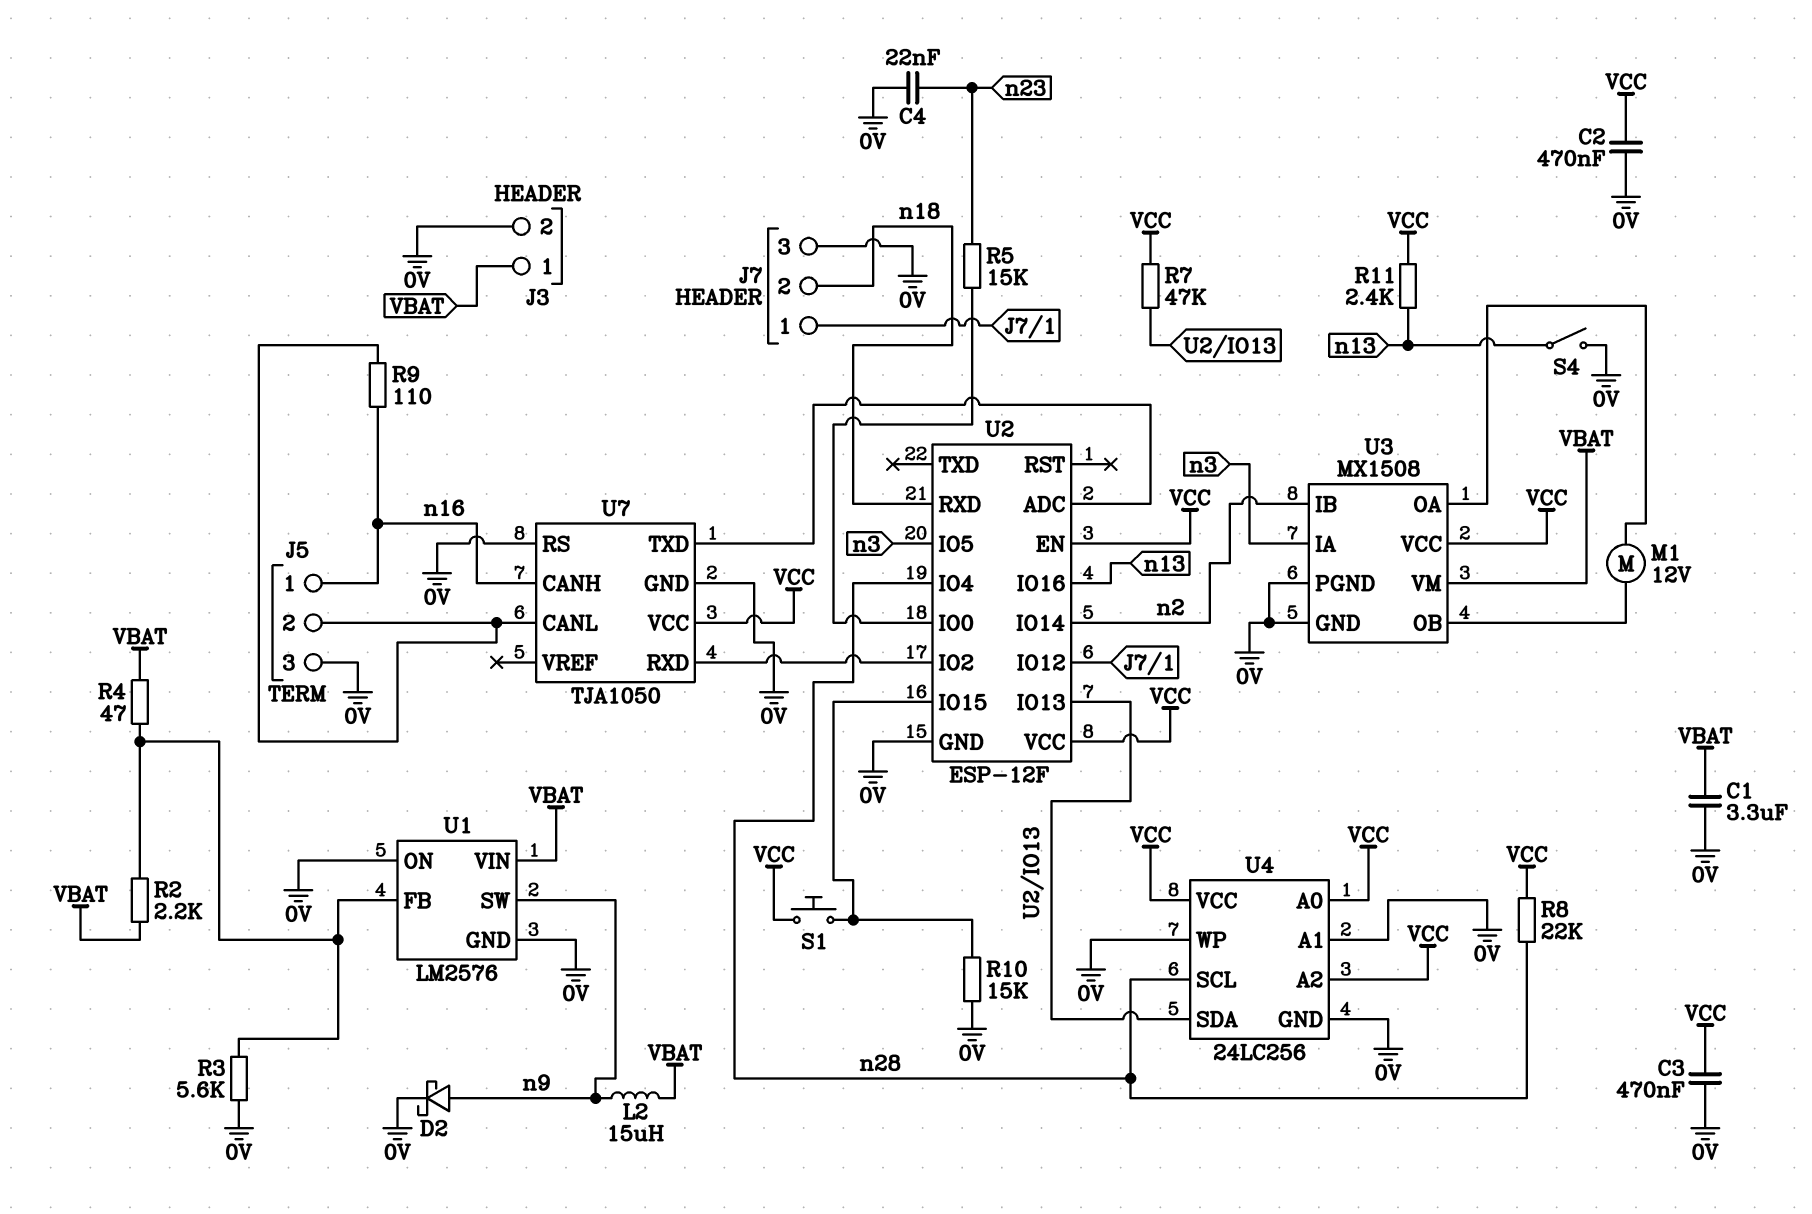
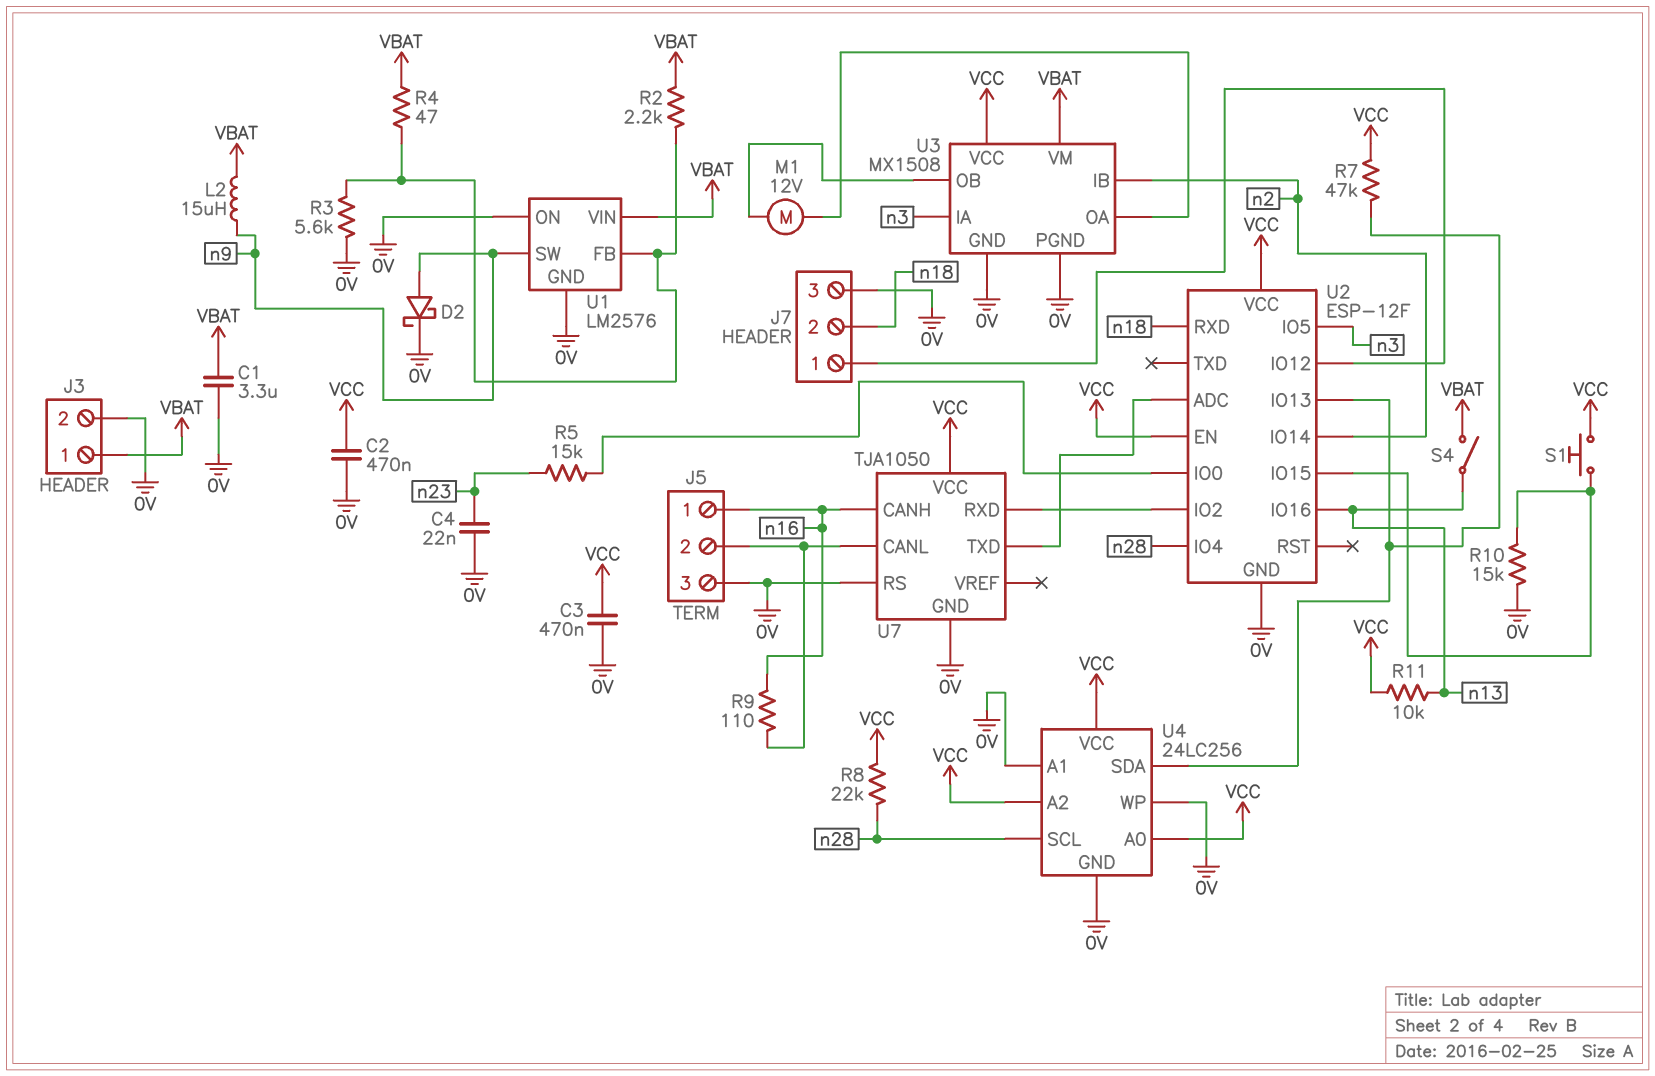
R11: 2.4k (VCC, n13) -> 10k (VCC, n13)
S4: switch (0V, n13) -> switch (VBAT, n13)

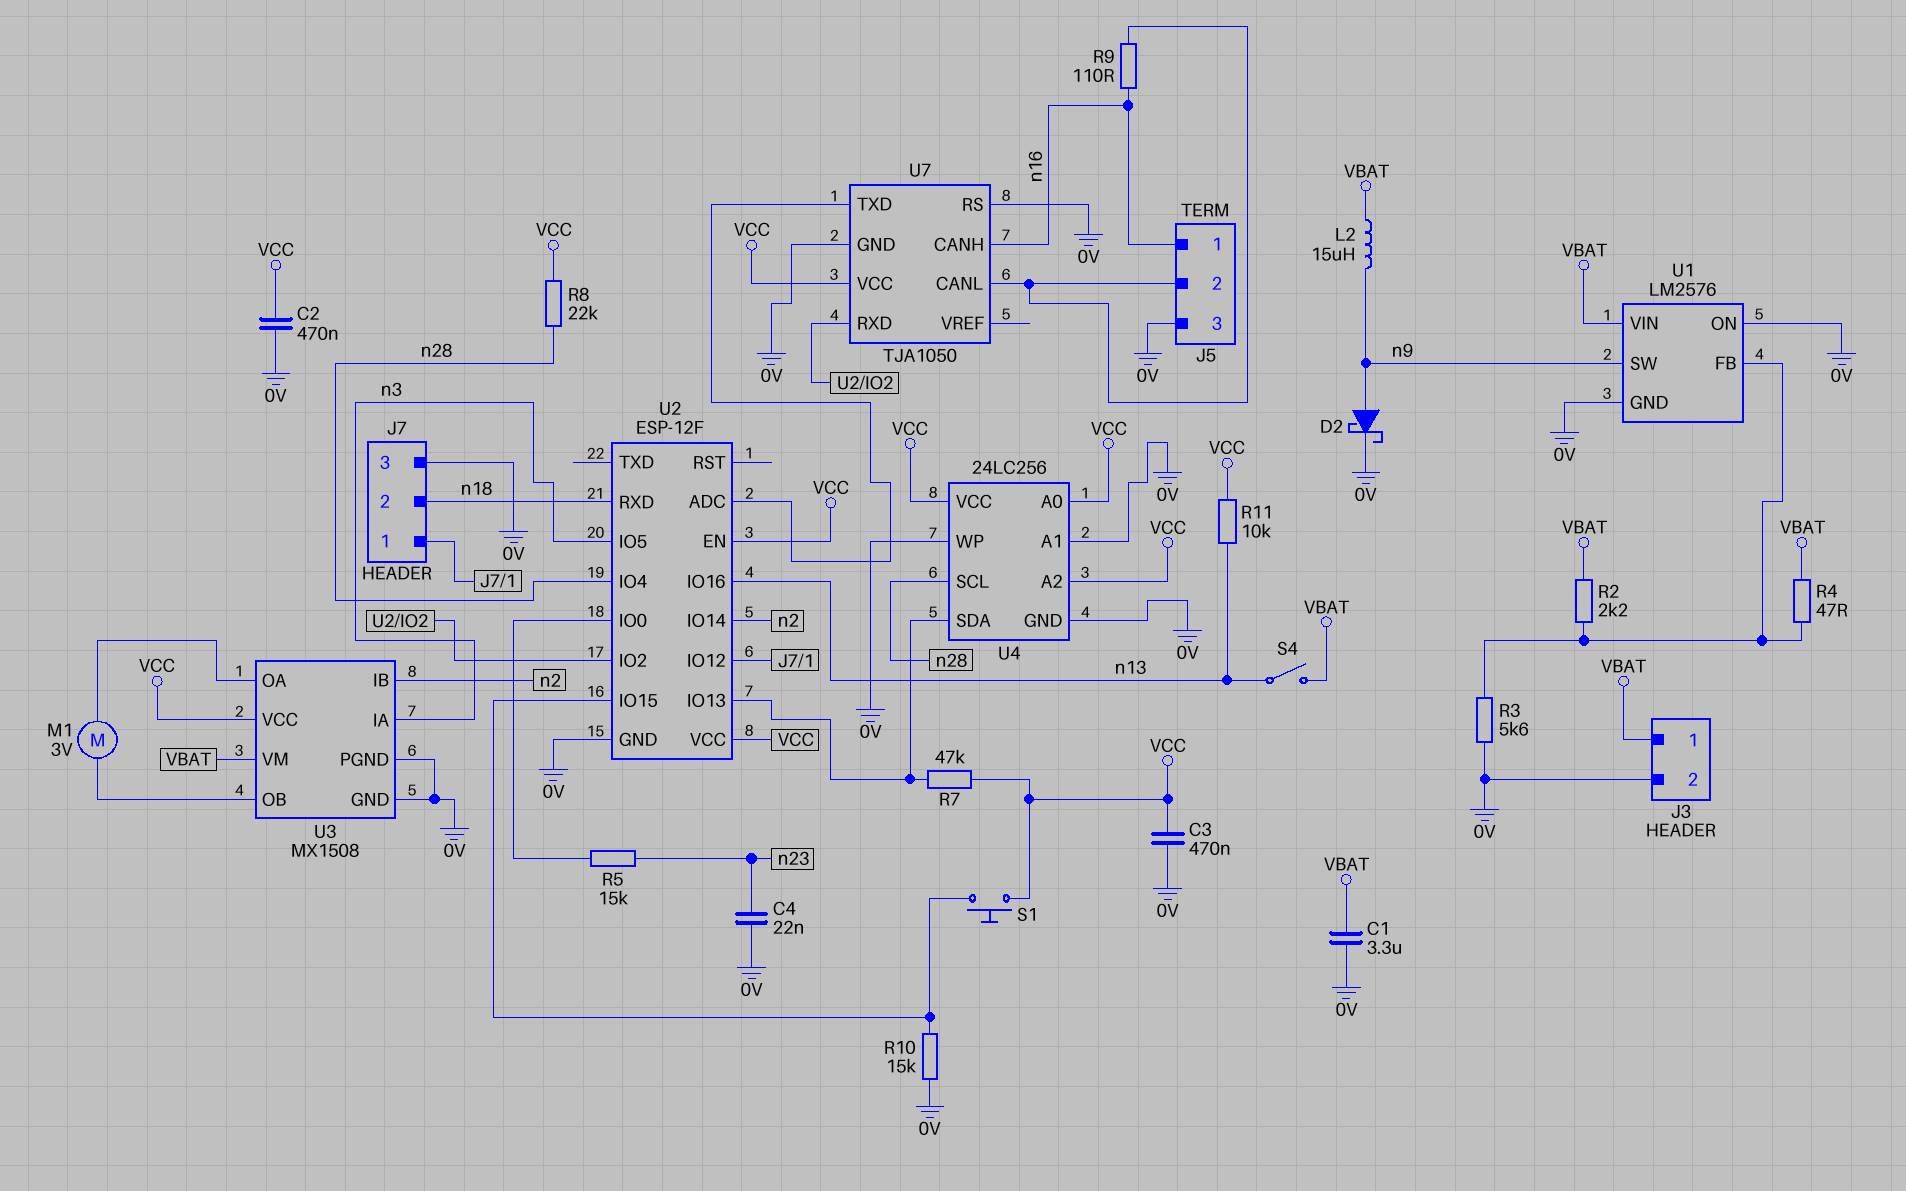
M1: motor 12V (U3/OA, U3/OB) -> motor 3V (U3/OA, U3/OB)

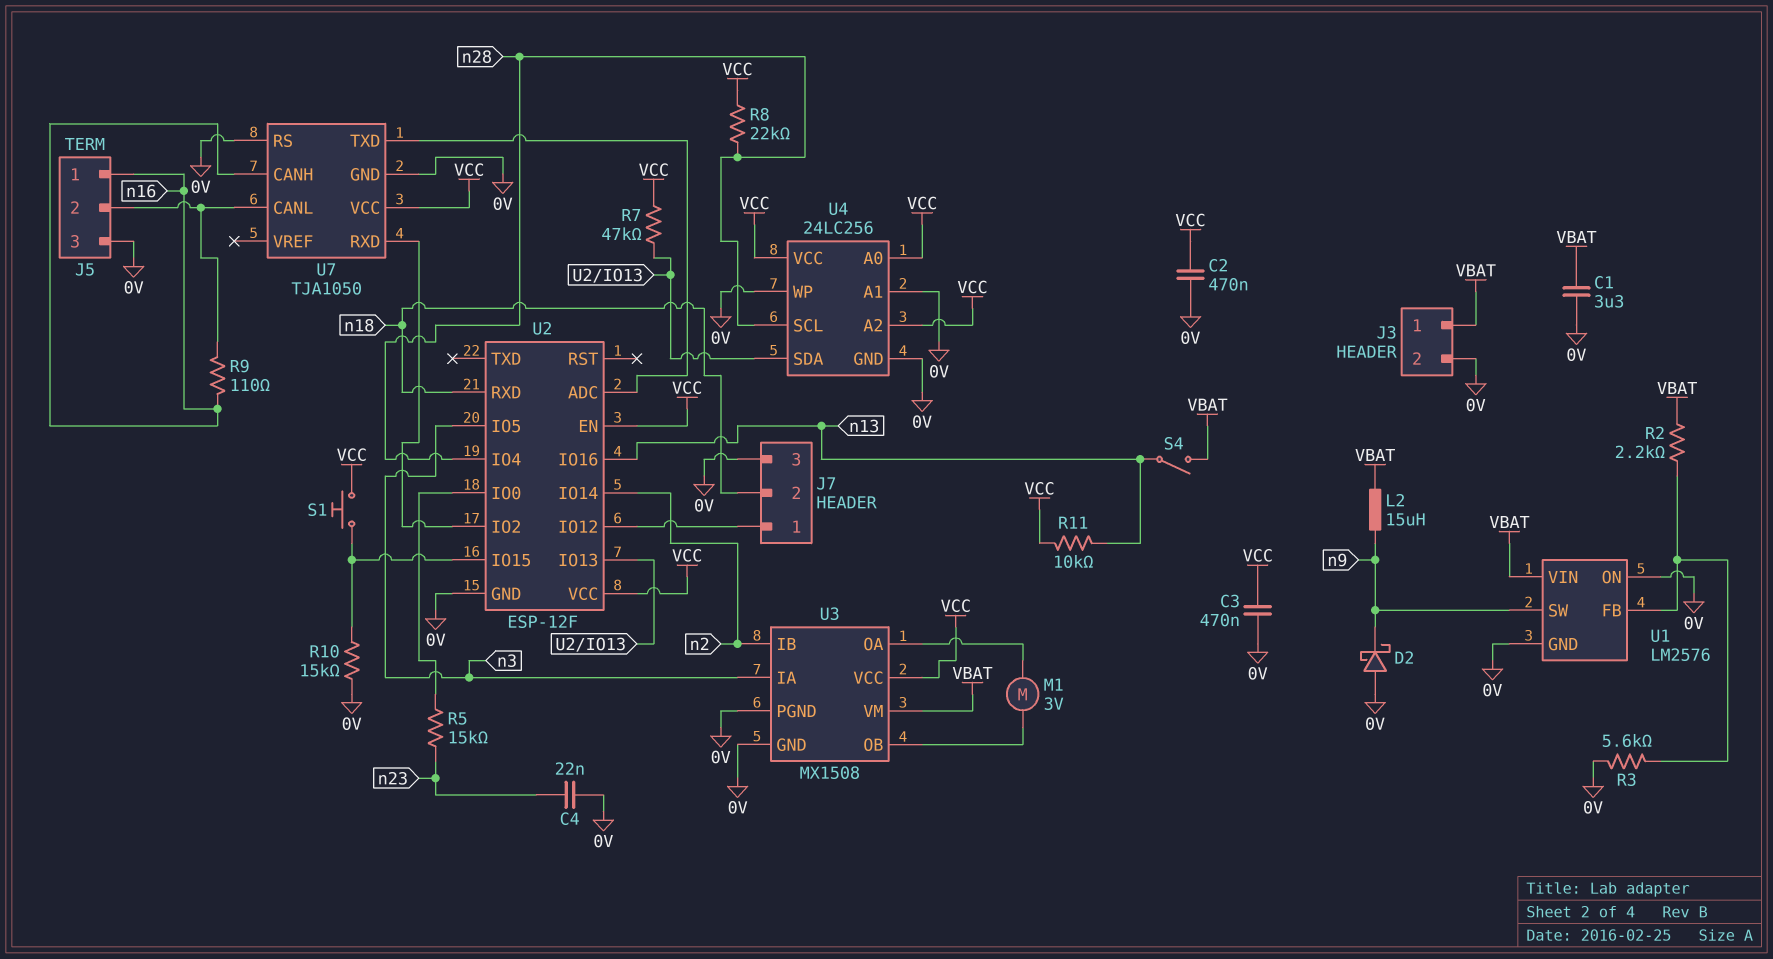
D2: schottky (A n9, K 0V) -> schottky (A 0V, K n9)
R4: 47 (U1/FB, VBAT) -> none

